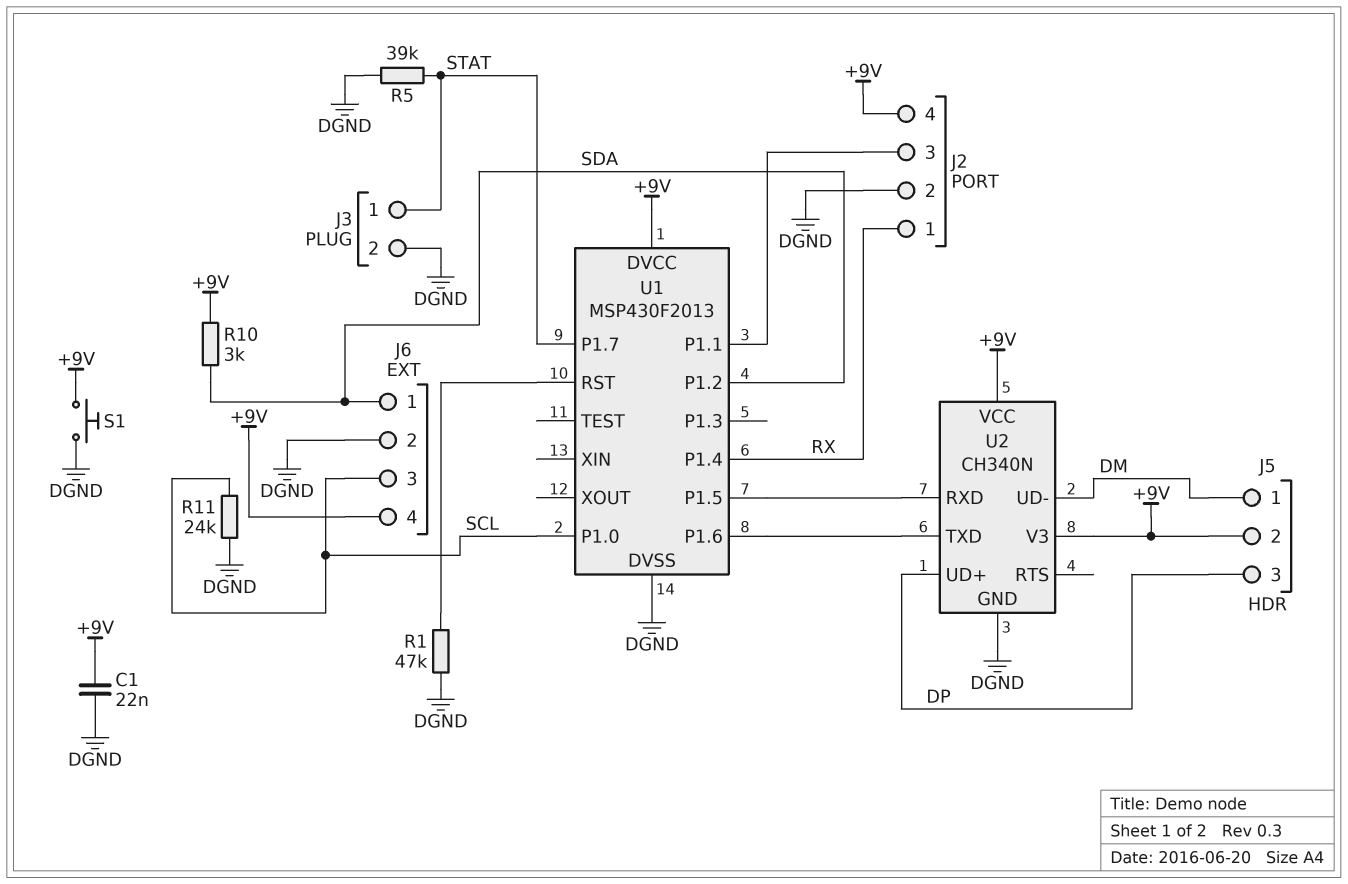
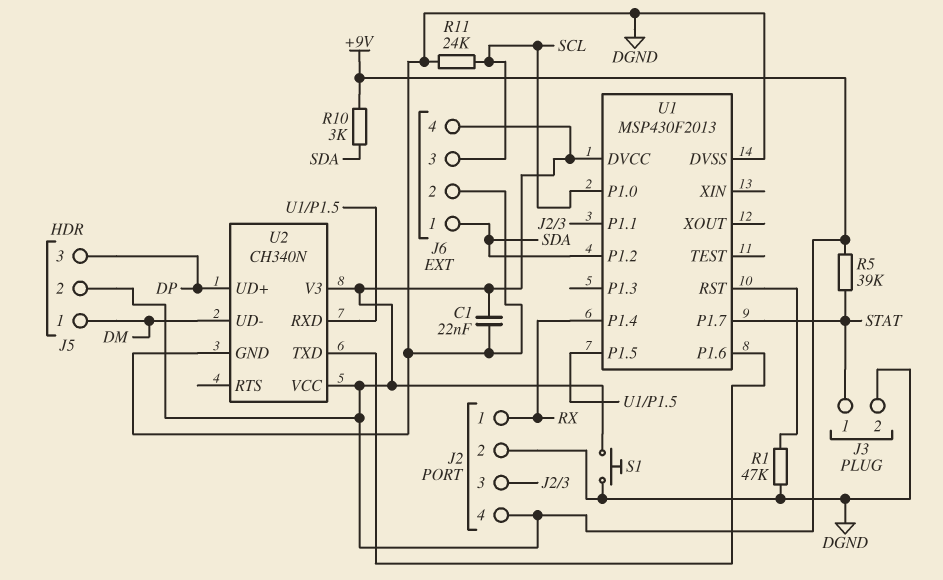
R5: 39k (DGND, STAT) -> 39k (+9V, STAT)

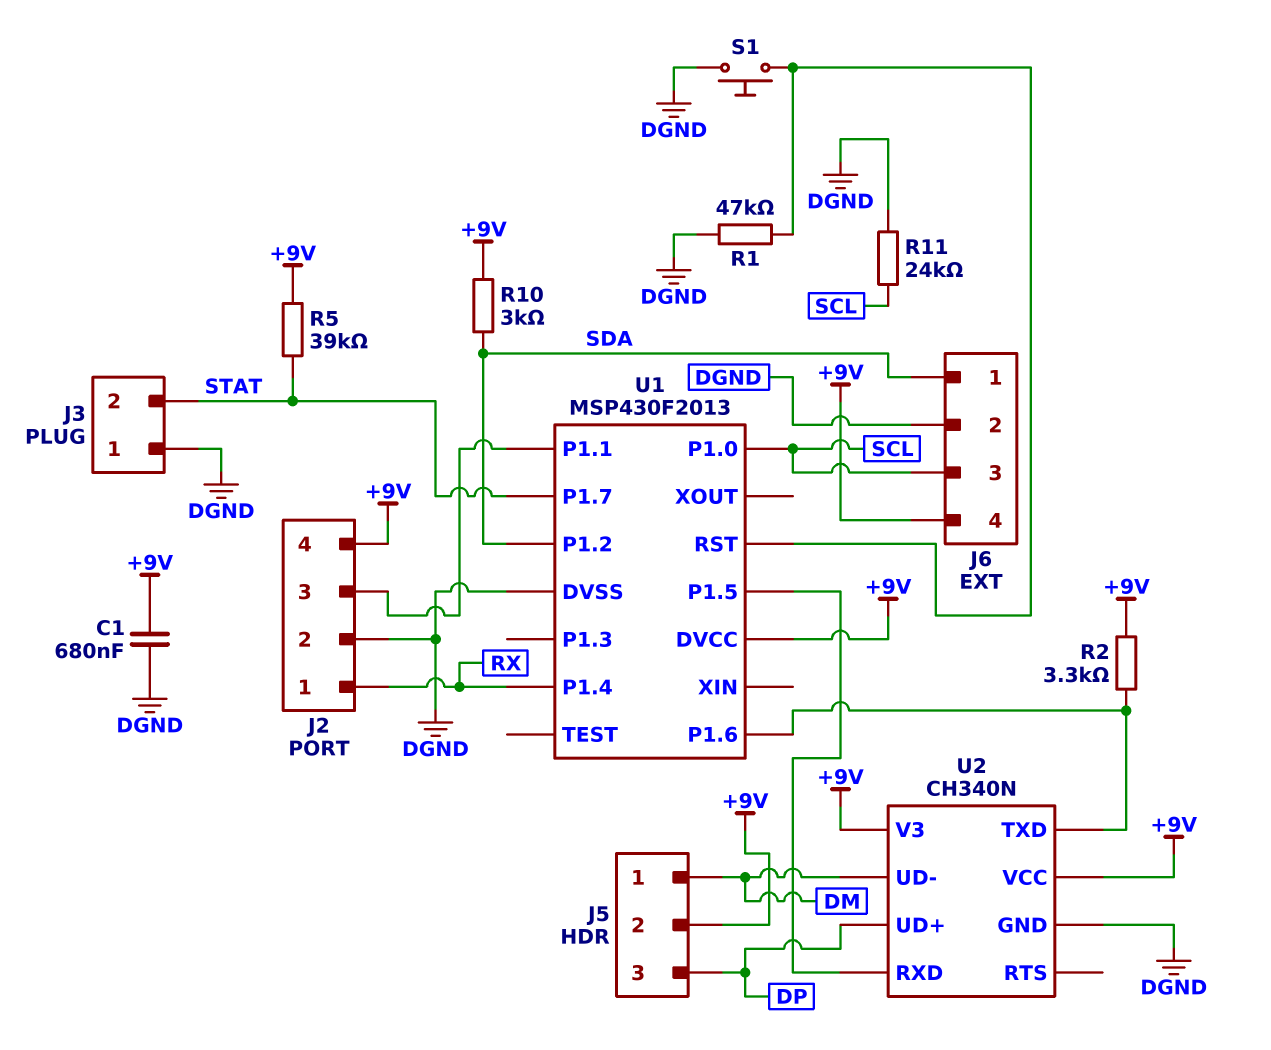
C1: 22nF (+9V, DGND) -> 680nF (+9V, DGND)
J3 pin 1: STAT -> DGND
J3 pin 2: DGND -> STAT
R2: none -> 3.3k (+9V, U1/P1.6)
S1: button (+9V, DGND) -> button (DGND, U1/RST)

